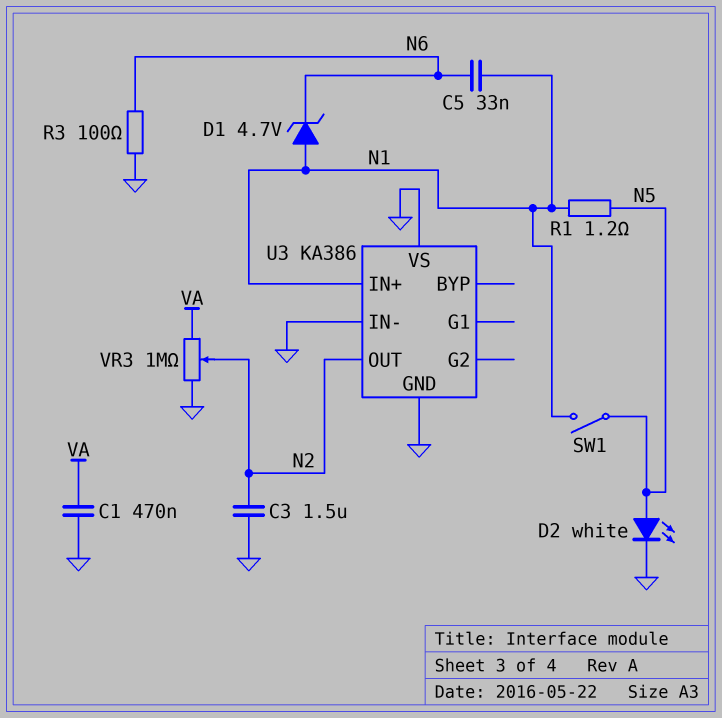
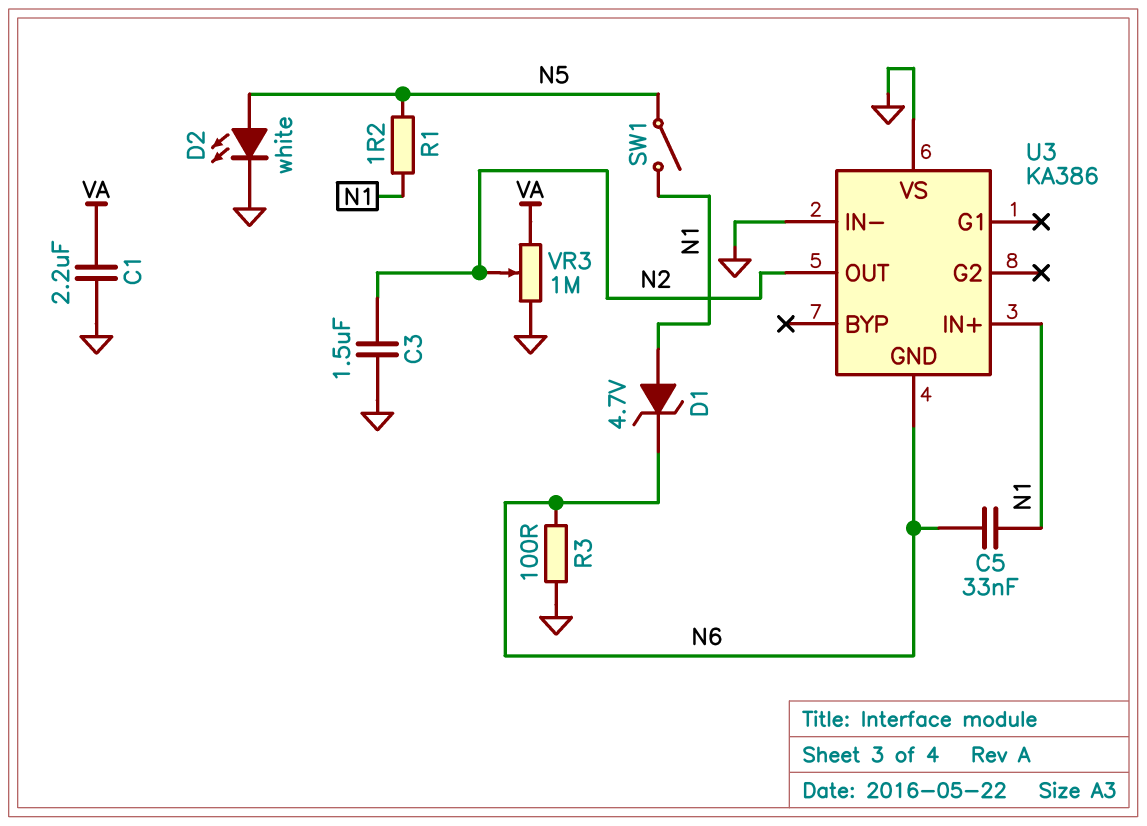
C1: 470nF (GND, VA) -> 2.2uF (GND, VA)
U3 pin GND: GND -> N6

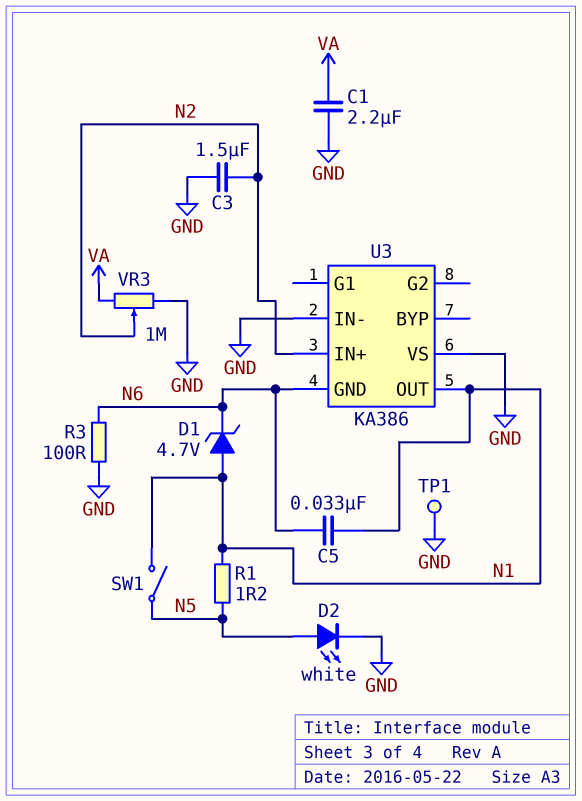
TP1: none -> test point (GND)
U3 pin IN+: N1 -> N2
U3 pin OUT: N2 -> N1

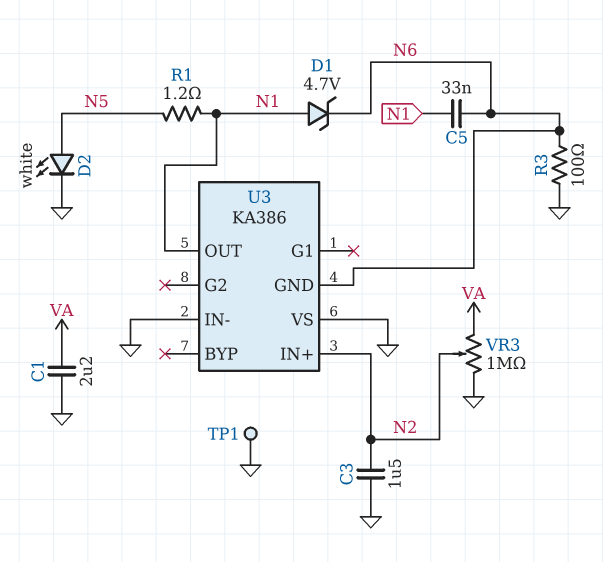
SW1: switch (N1, N5) -> none

